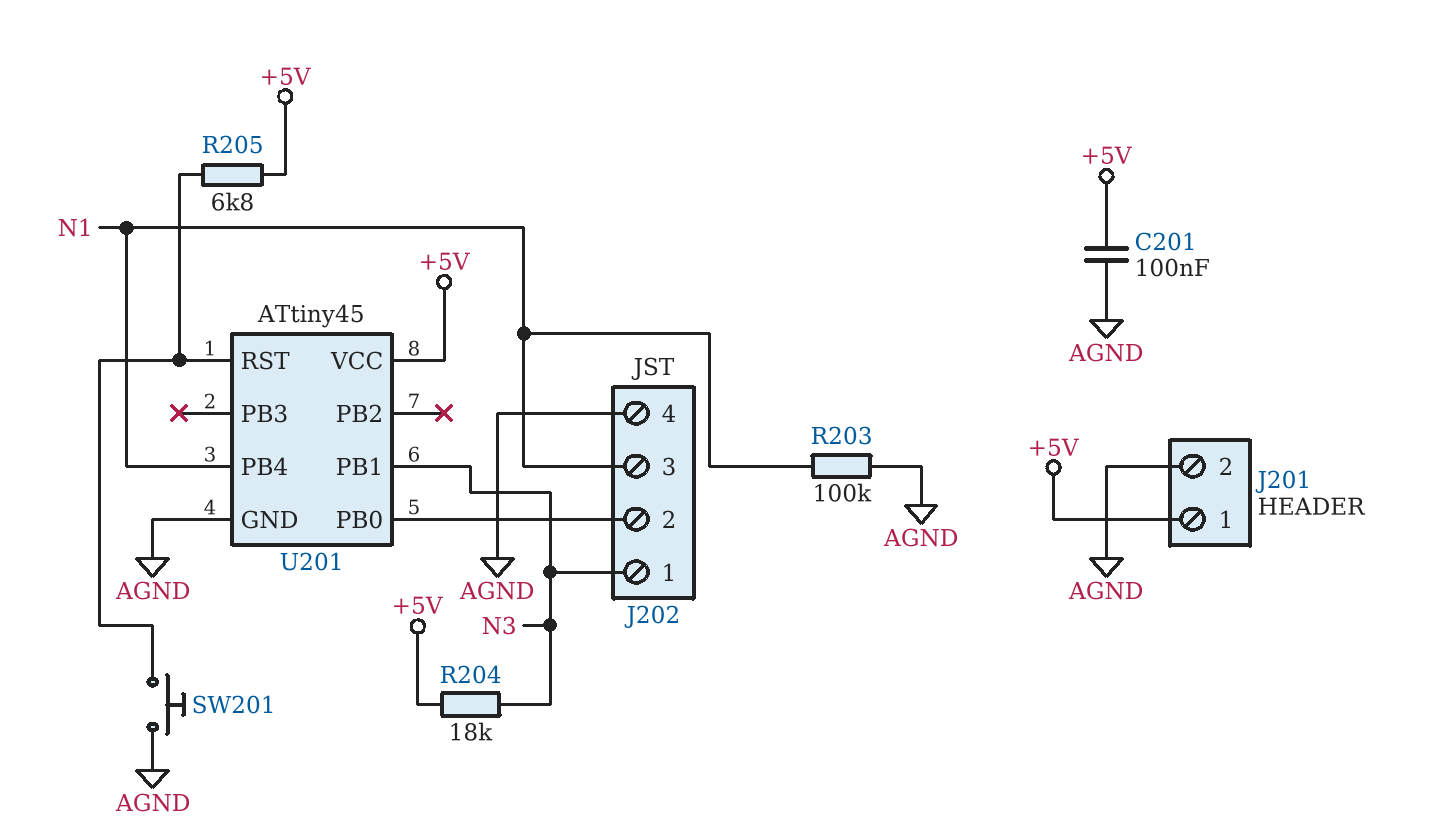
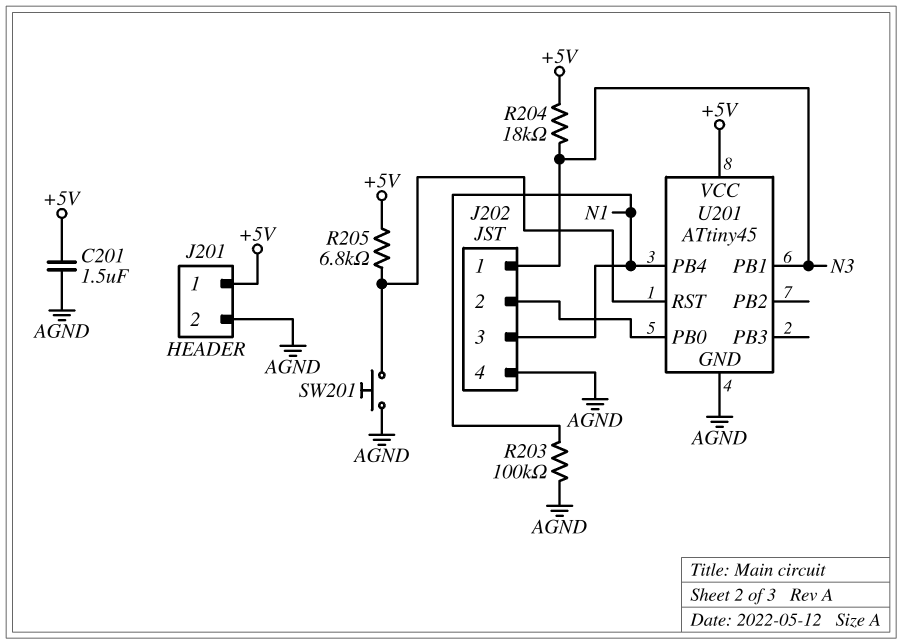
C201: 100nF (+5V, AGND) -> 1.5uF (+5V, AGND)

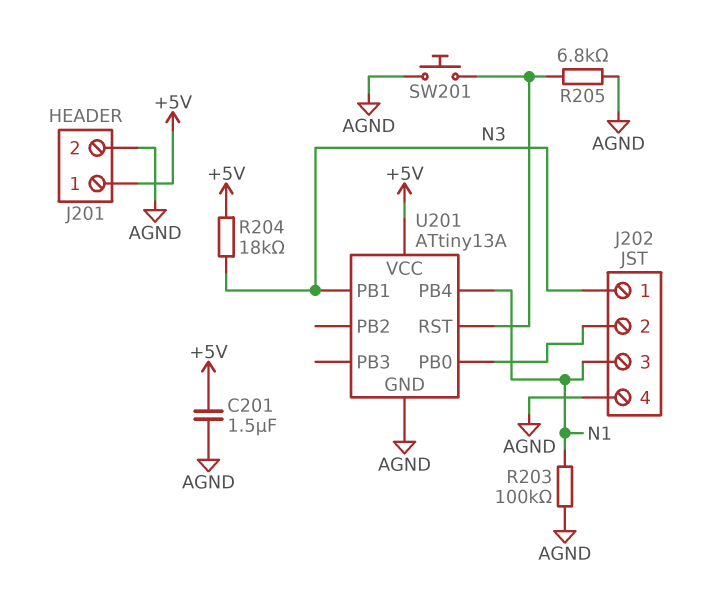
R205: 6.8k (+5V, U201/RST) -> 6.8k (AGND, U201/RST)
U201: ATtiny45 -> ATtiny13A

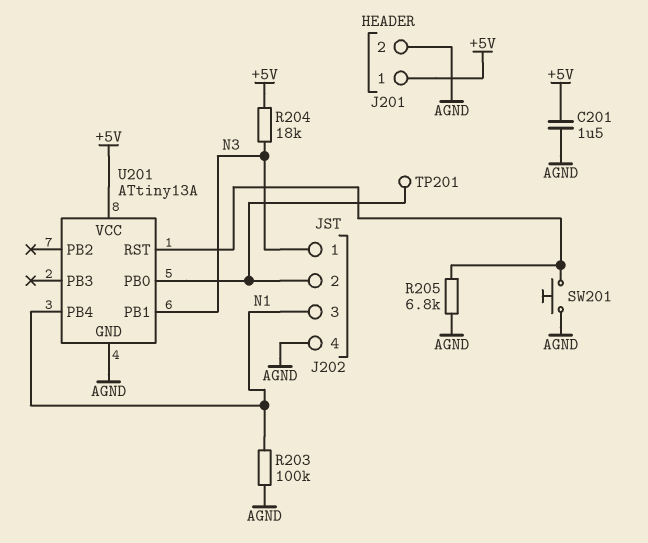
TP201: none -> test point (J202/2)

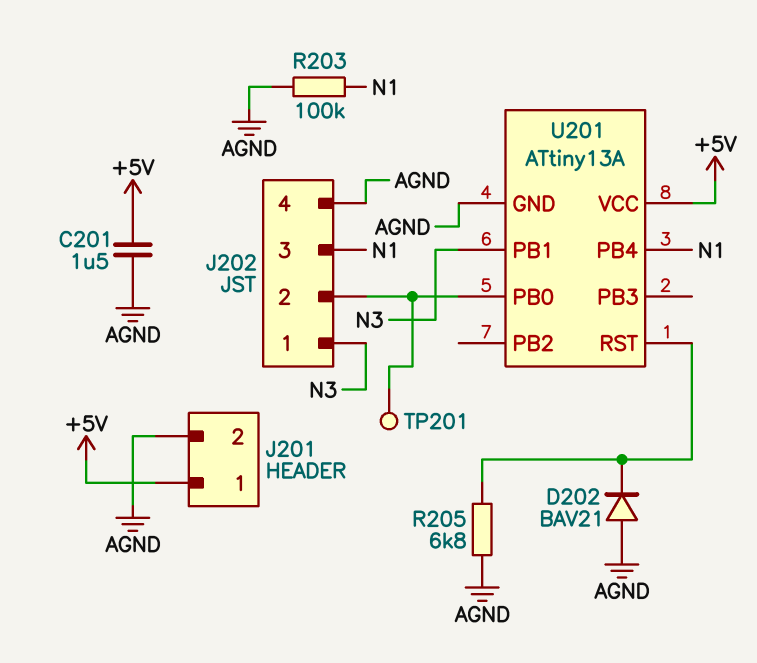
D202: none -> diode BAV21 (A AGND, K U201/RST)
R204: 18k (+5V, N3) -> none
SW201: button (AGND, U201/RST) -> none

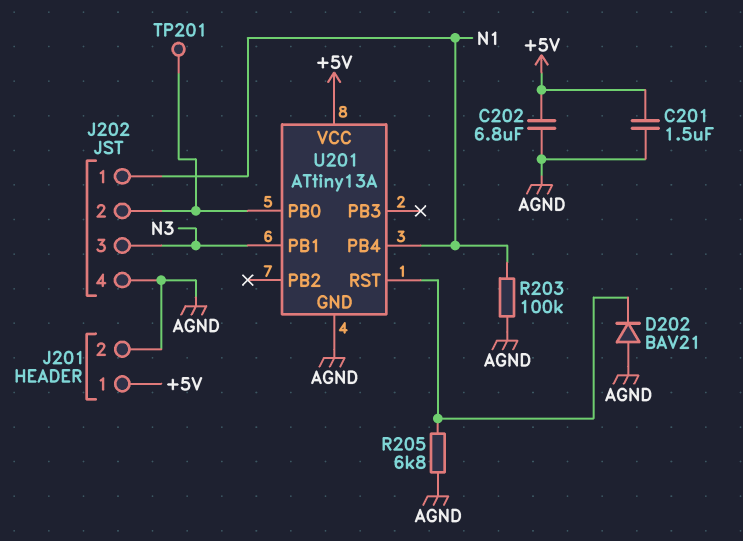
C202: none -> 6.8uF (+5V, AGND)
J202 pin 1: N3 -> N1
J202 pin 3: N1 -> N3

